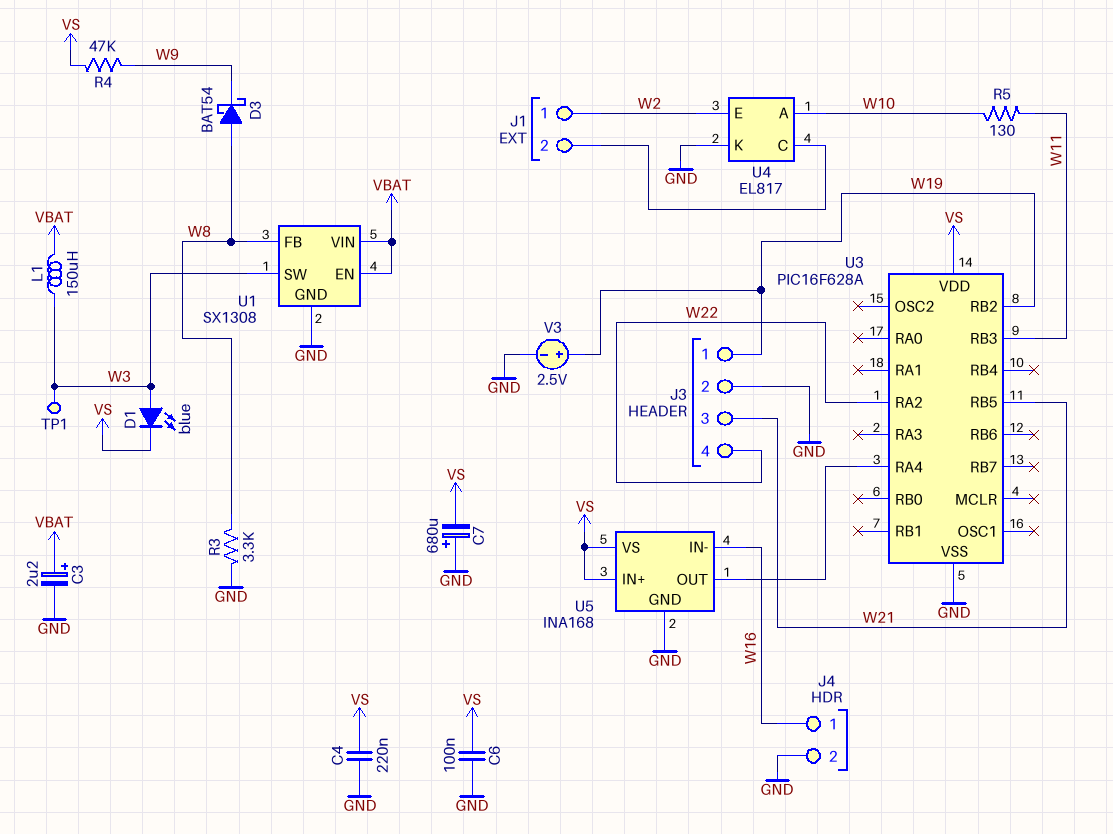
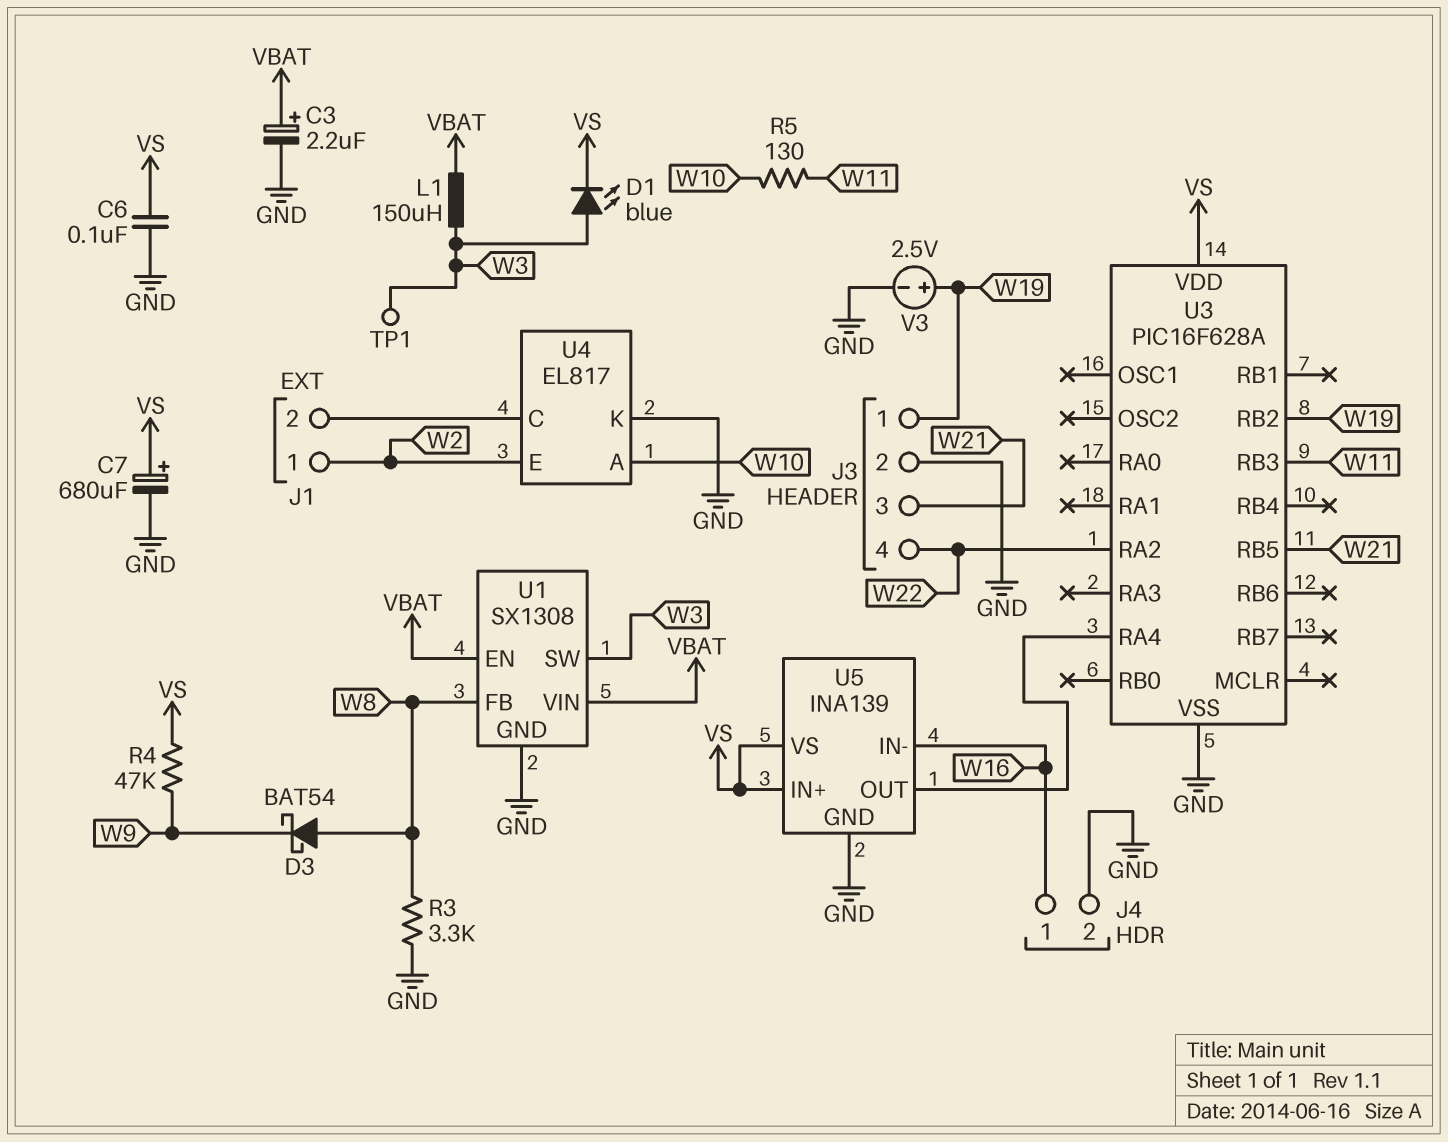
C4: 220nF (GND, VS) -> none
C7: 680uF (plus GND, minus VS) -> 680uF (plus VS, minus GND)
U5: INA168 -> INA139

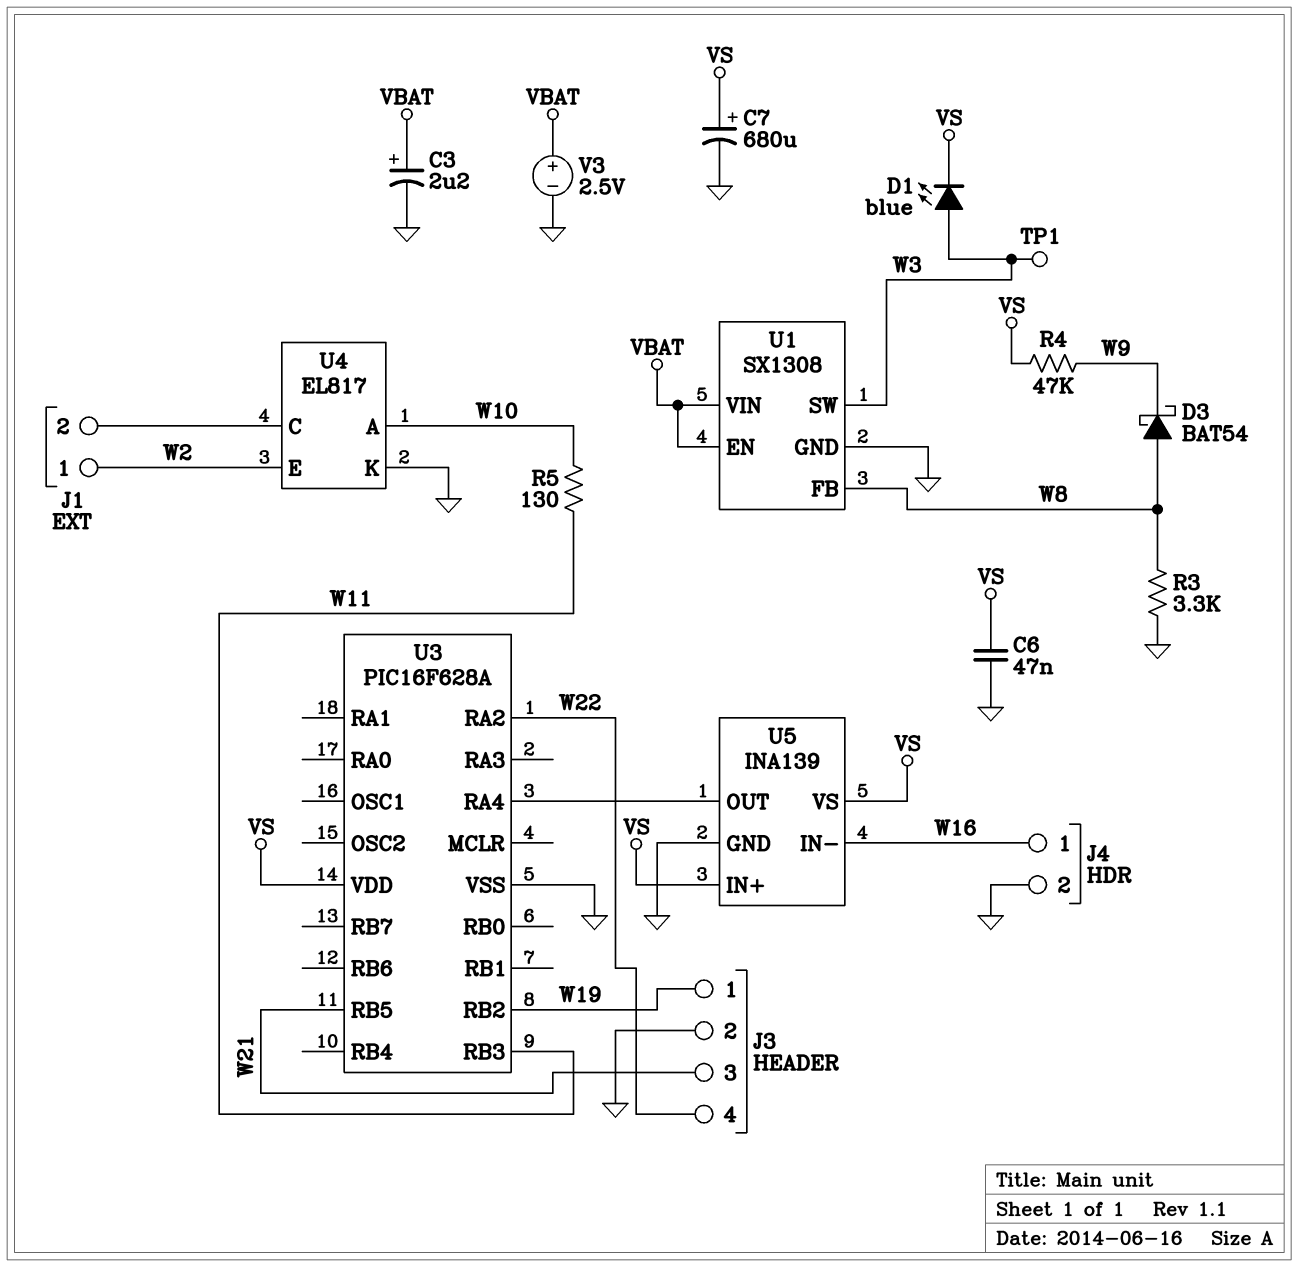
C6: 100nF (GND, VS) -> 47nF (GND, VS)
L1: 150uH (VBAT, W3) -> none
V3: 2.5V (plus W19, minus GND) -> 2.5V (plus VBAT, minus GND)

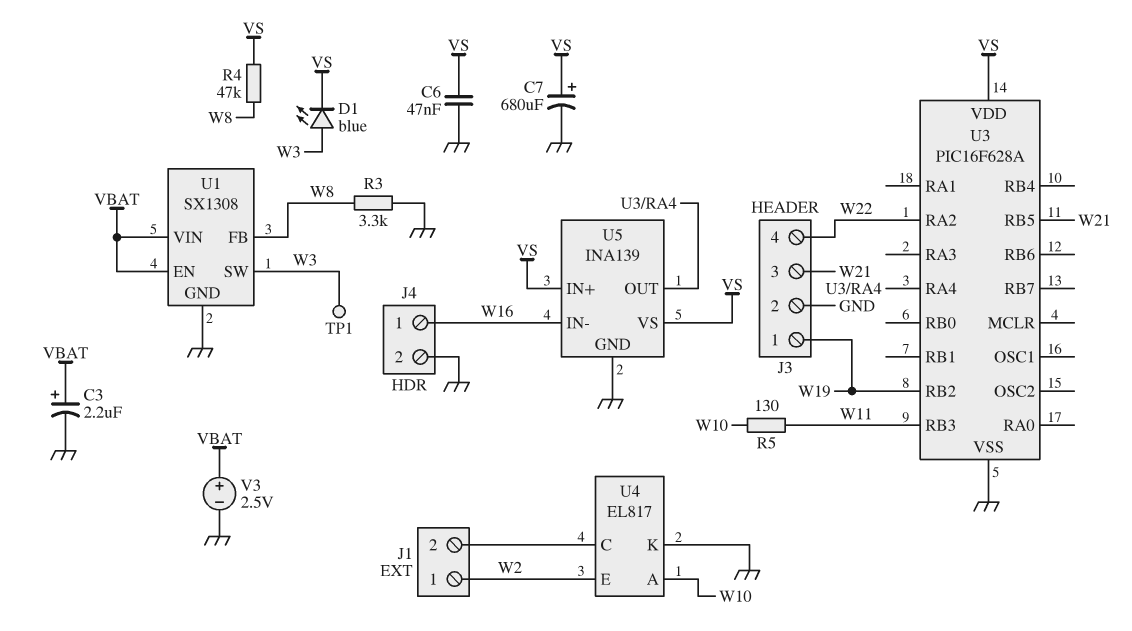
D3: schottky BAT54 (A W8, K W9) -> none
R4: 47k (VS, W9) -> 47k (VS, W8)

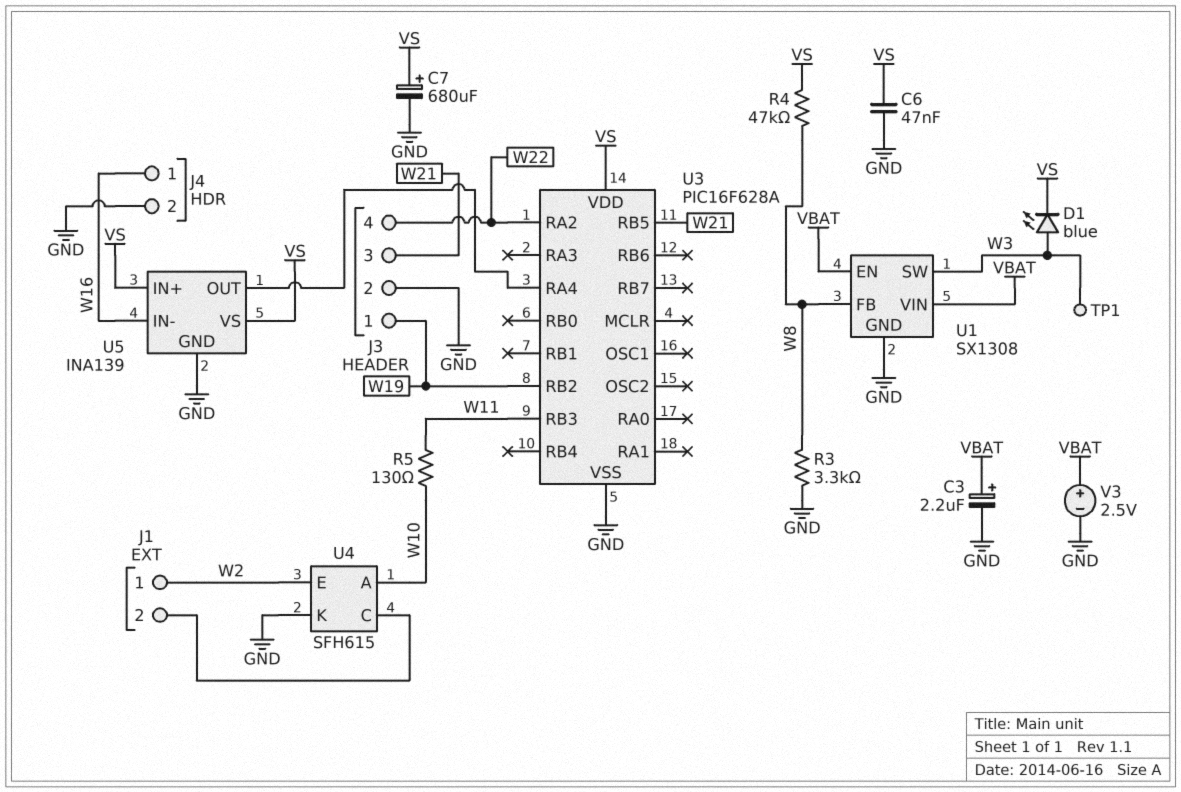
U4: EL817 -> SFH615

